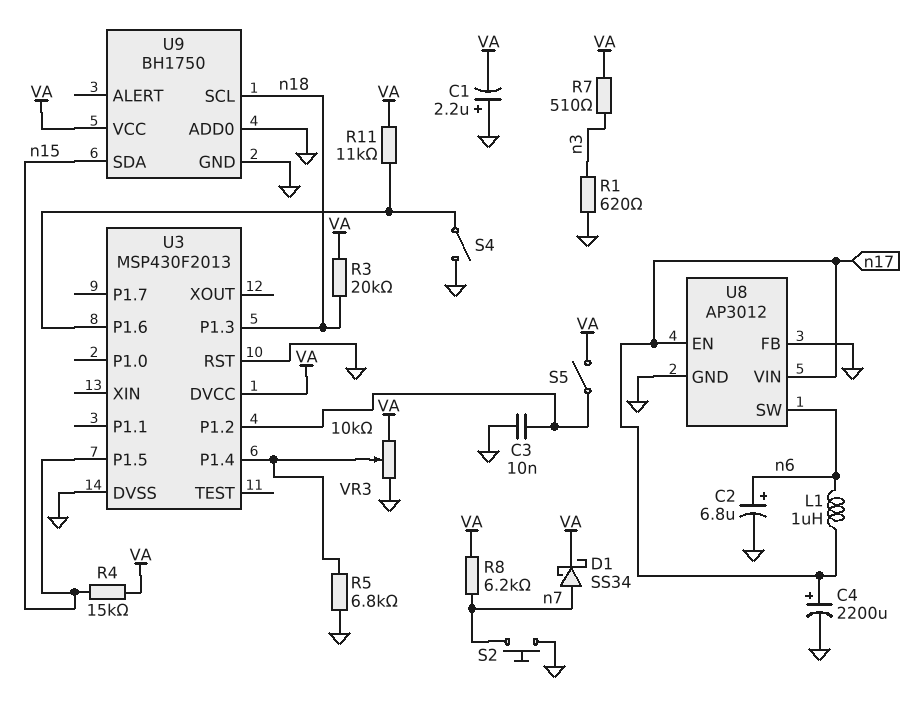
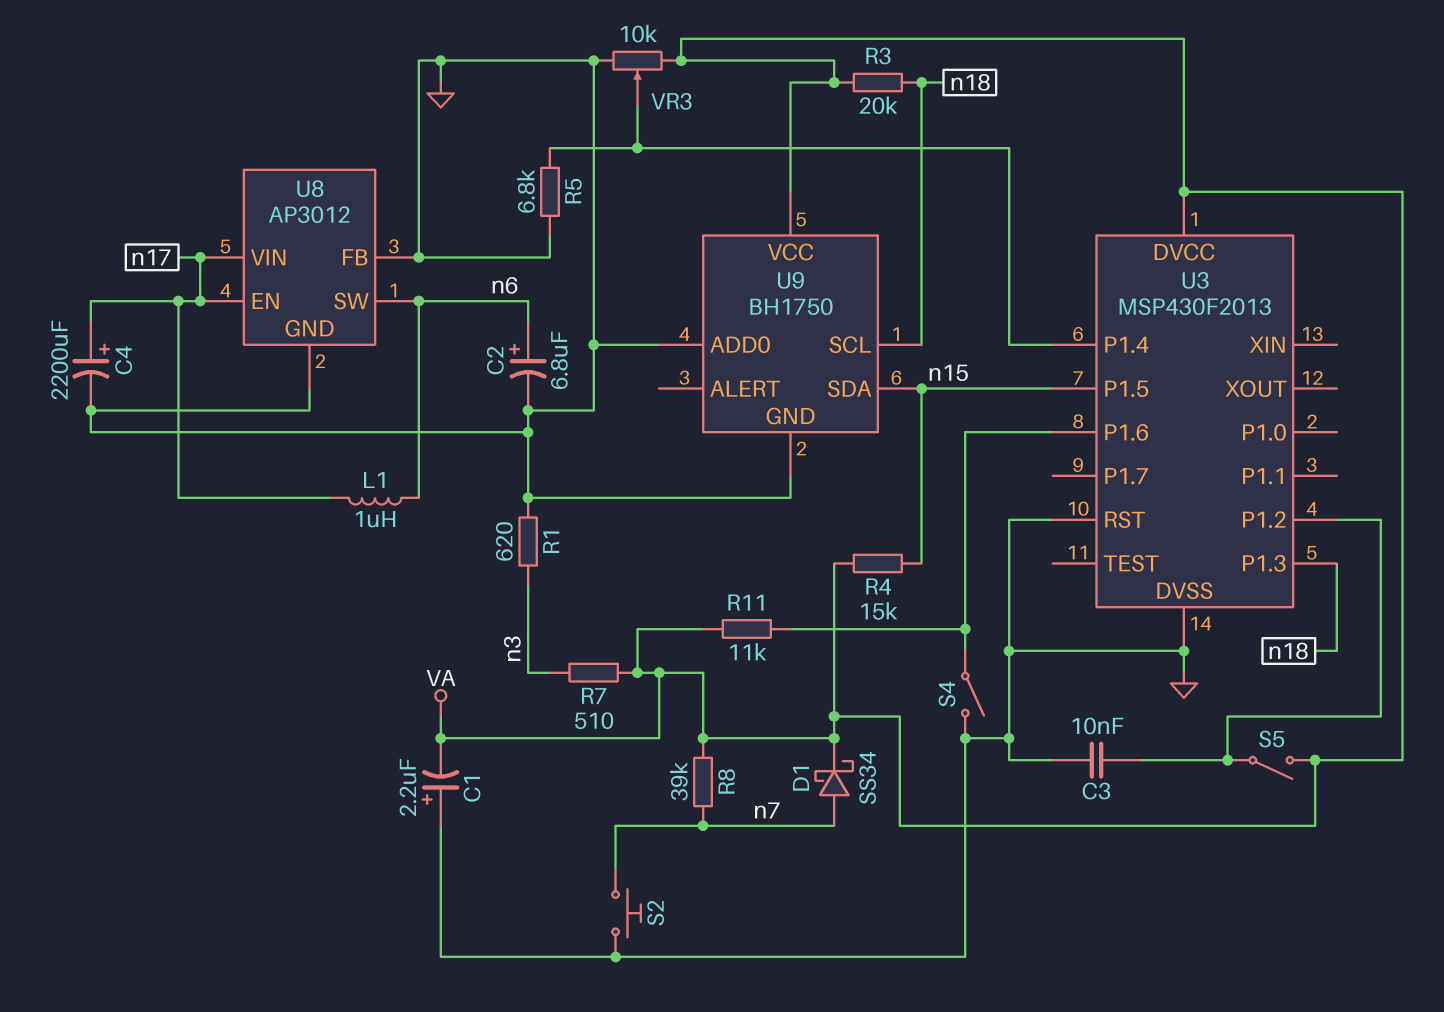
R8: 6.2k (VA, n7) -> 39k (VA, n7)

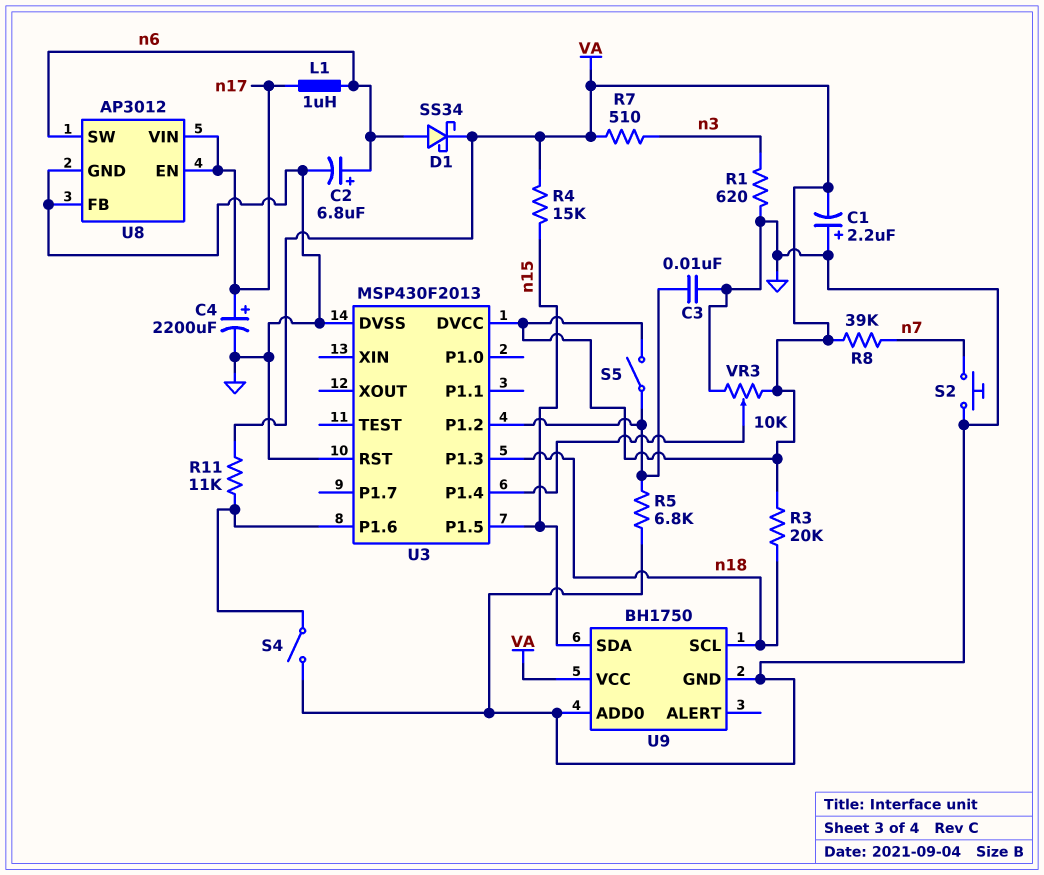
D1: schottky SS34 (A n7, K VA) -> schottky SS34 (A n6, K VA)
R5: 6.8k (GND, U3/P1.4) -> 6.8k (GND, U3/P1.2)

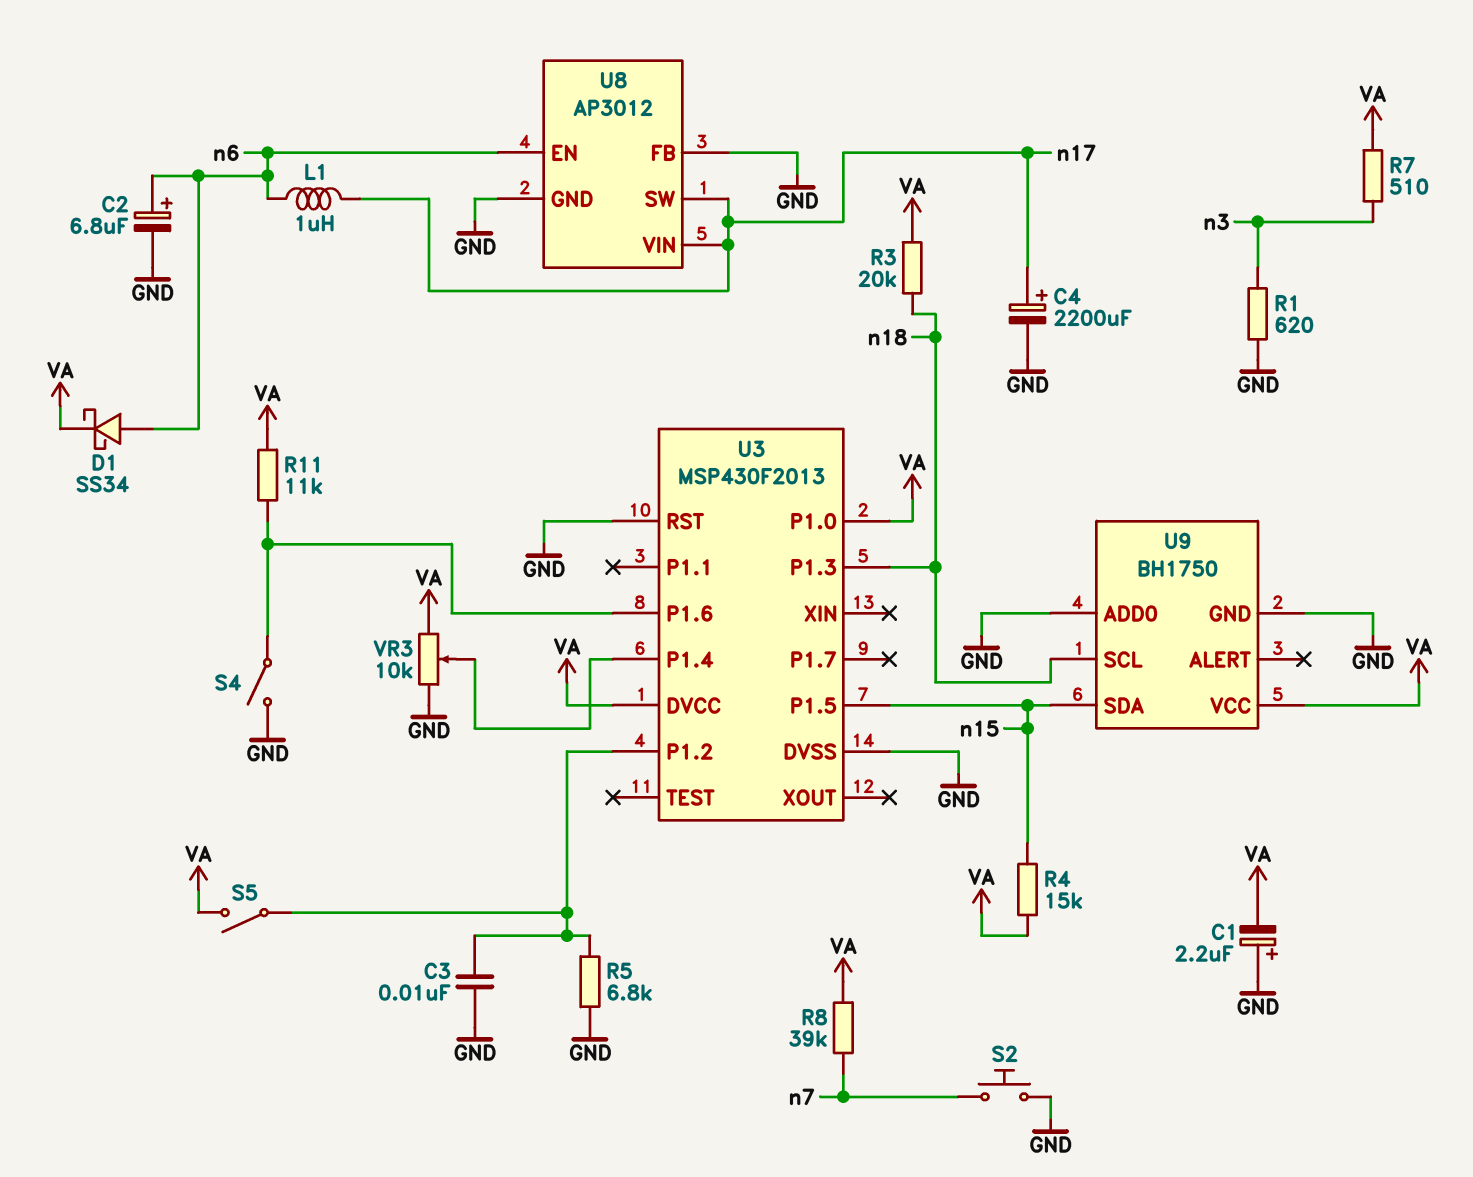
U3 pin P1.0: none -> VA
U8 pin EN: n17 -> n6
U8 pin SW: n6 -> n17

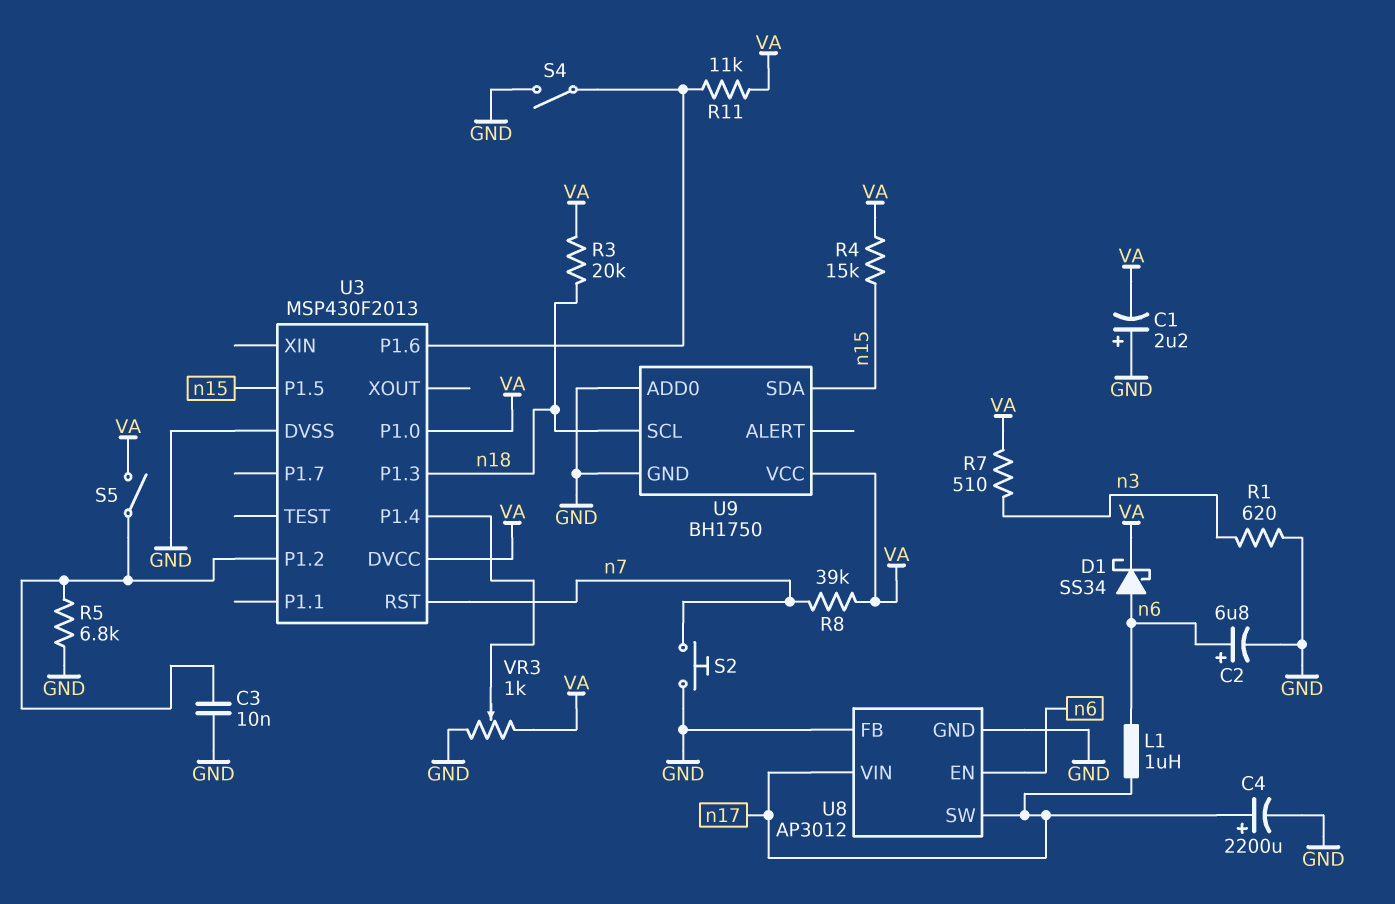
U3 pin RST: GND -> n7
VR3: 10k (GND, VA, wiper U3/P1.4) -> 1k (GND, VA, wiper U3/P1.4)

